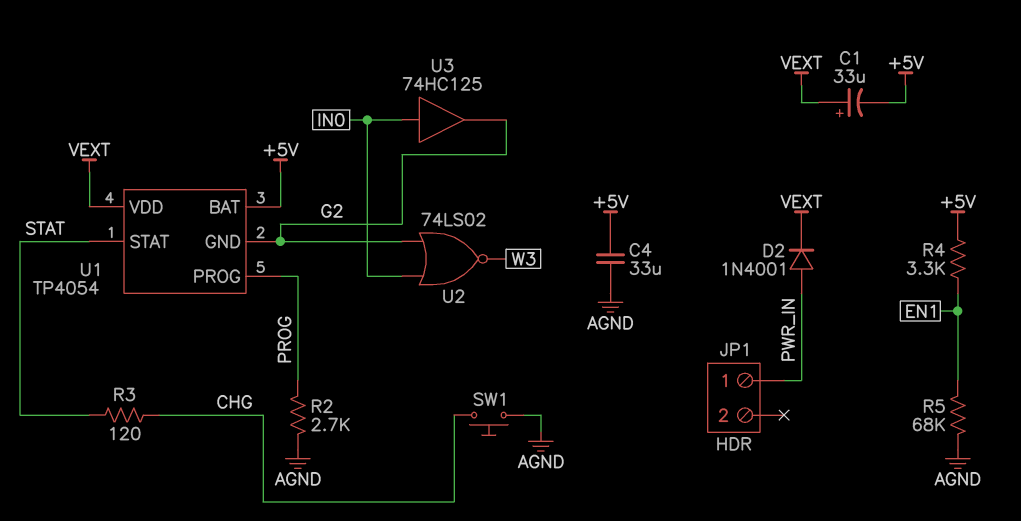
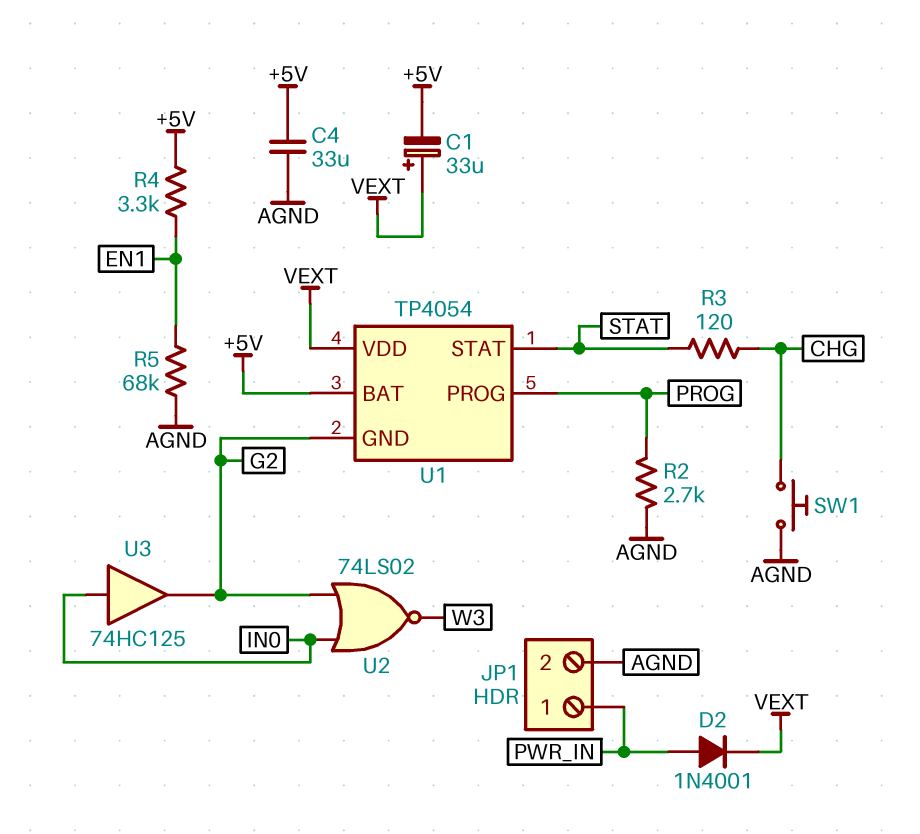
JP1 pin 2: none -> AGND

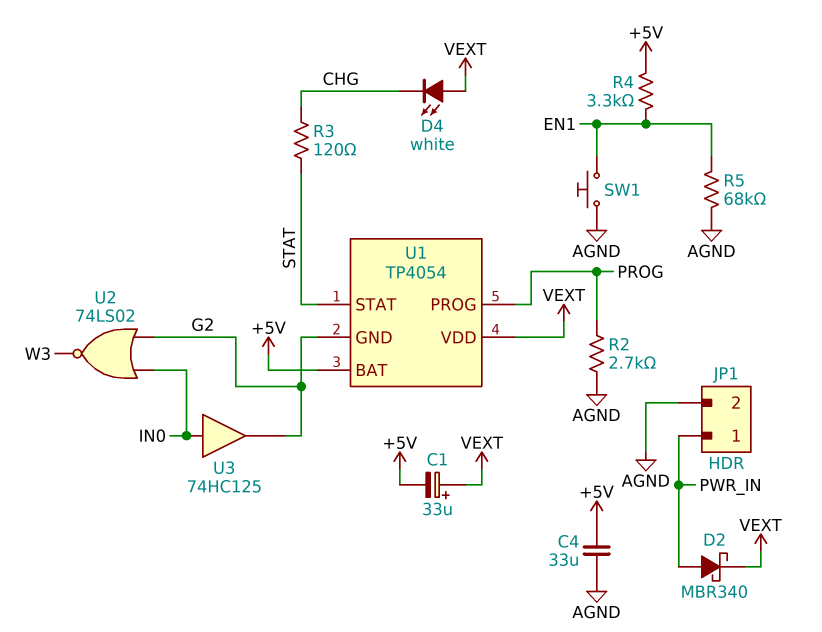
D2: diode 1N4001 (A PWR_IN, K VEXT) -> schottky MBR340 (A PWR_IN, K VEXT)
D4: none -> LED white (A VEXT, K CHG)
SW1: button (AGND, CHG) -> button (AGND, EN1)

